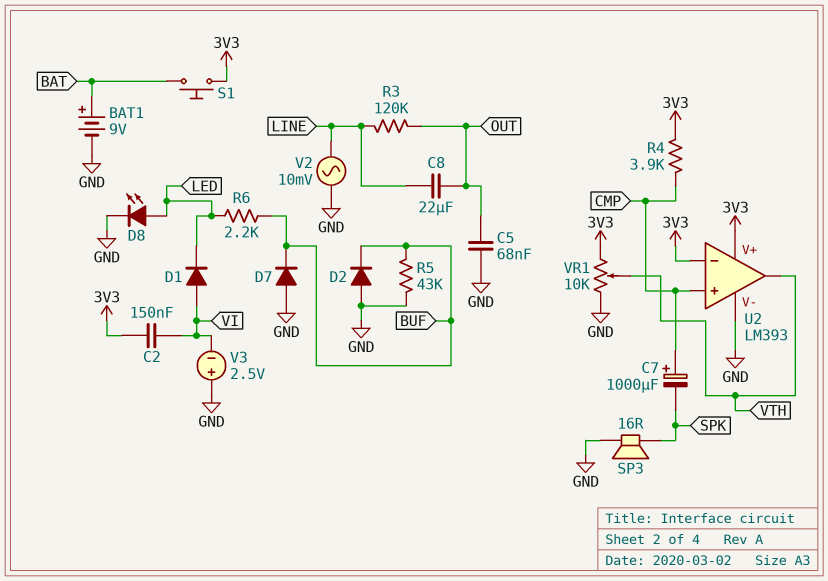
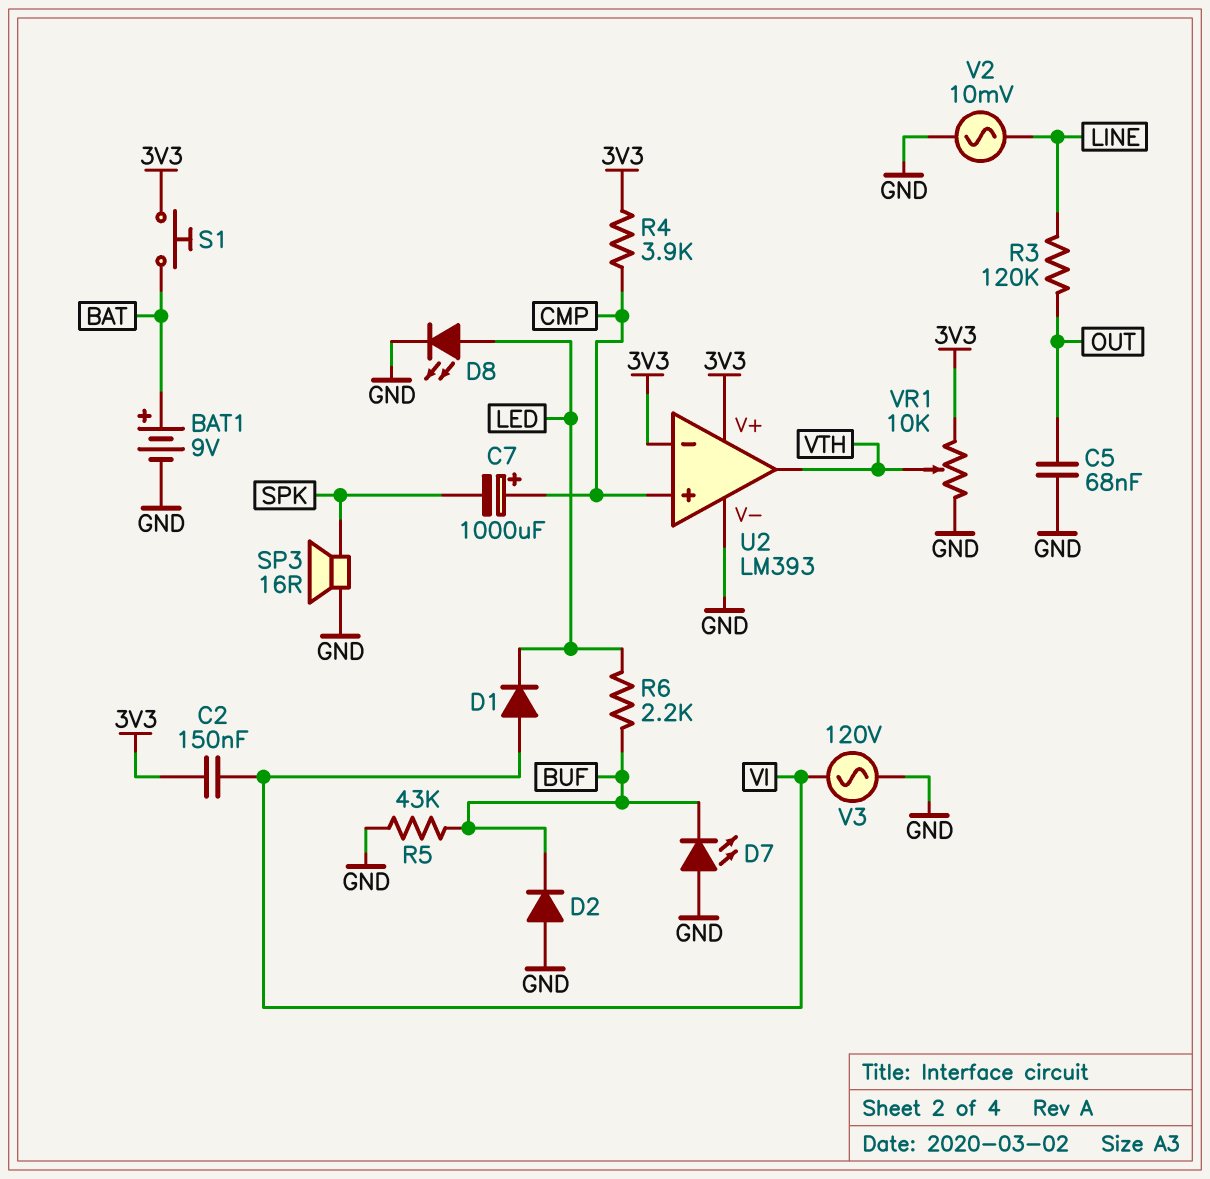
C8: 22uF (LINE, OUT) -> none
D7: diode (A GND, K BUF) -> LED (A GND, K BUF)
V3: 2.5V (plus GND, minus VI) -> AC 120V (GND, VI)

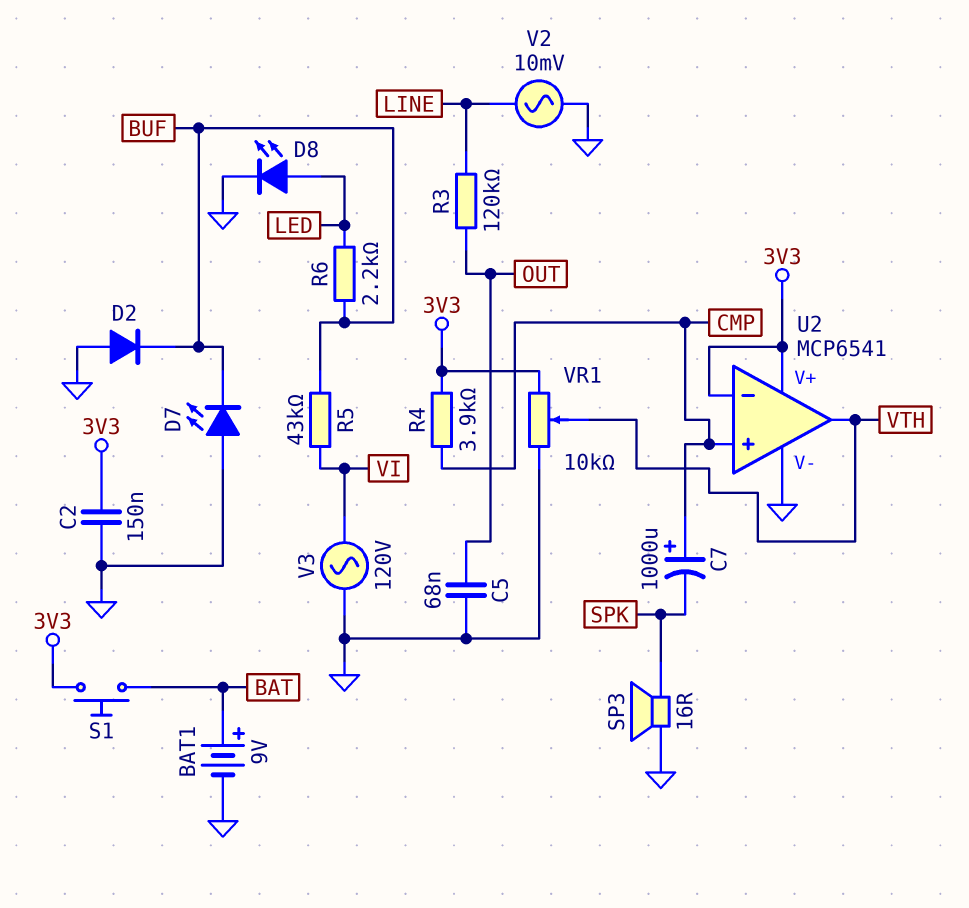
C2: 150nF (3V3, VI) -> 150nF (3V3, GND)
D1: diode (A VI, K LED) -> none
R5: 43k (BUF, GND) -> 43k (BUF, VI)
U2: LM393 -> MCP6541

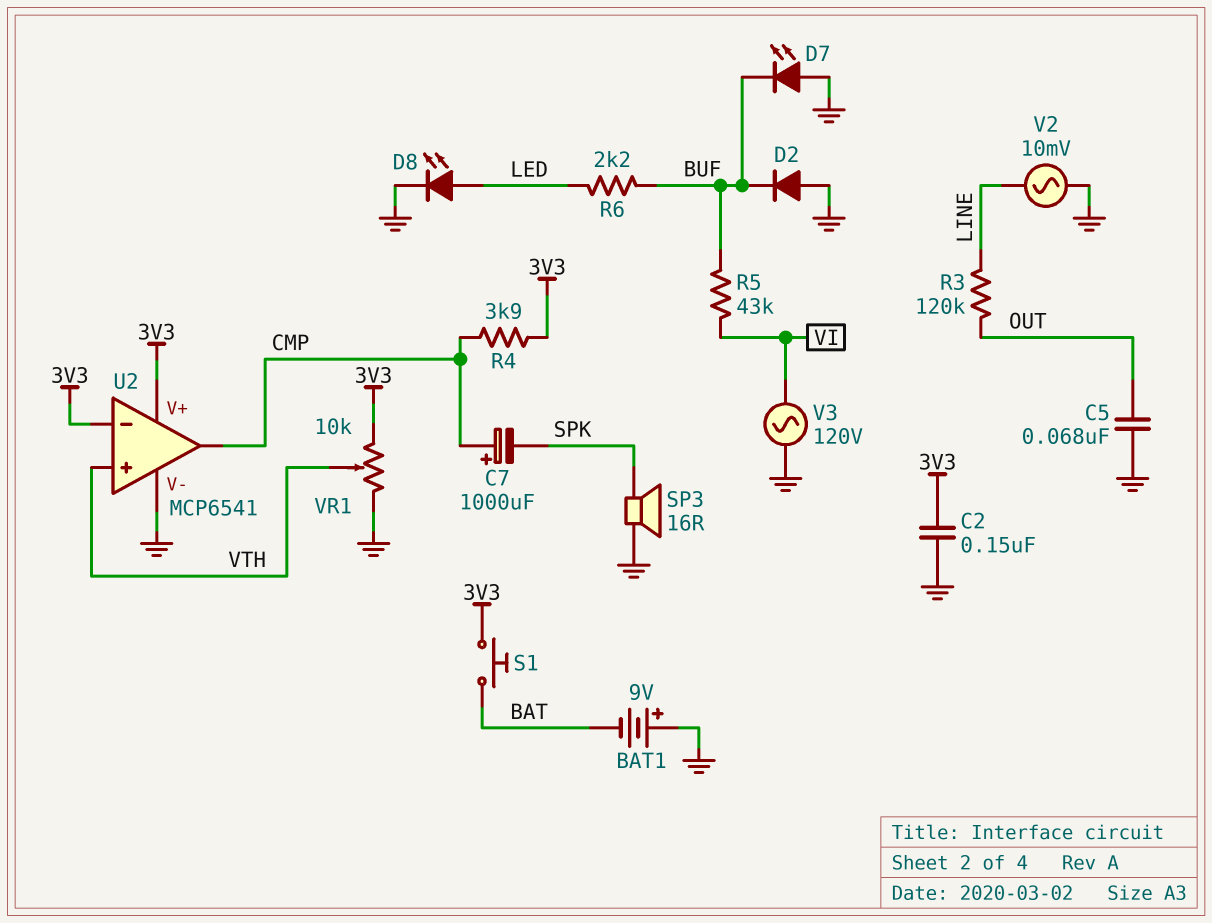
BAT1: 9V (plus BAT, minus GND) -> 9V (plus GND, minus BAT)
U2 pin in+: CMP -> VTH
U2 pin out: VTH -> CMP

